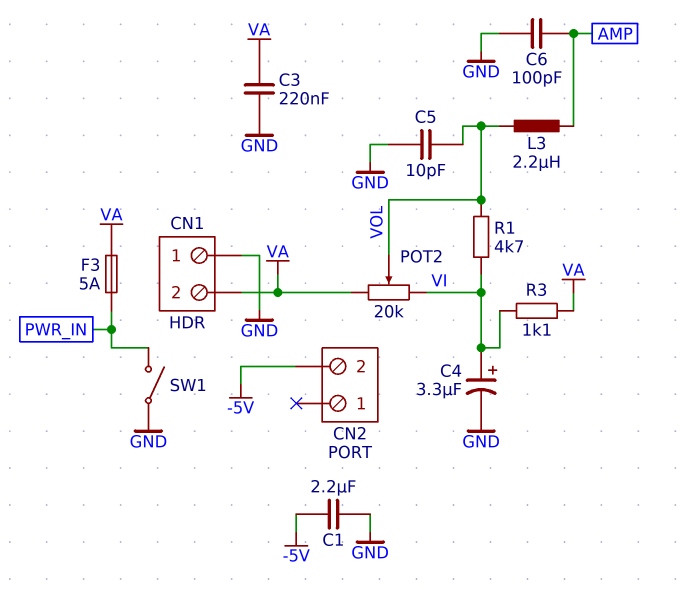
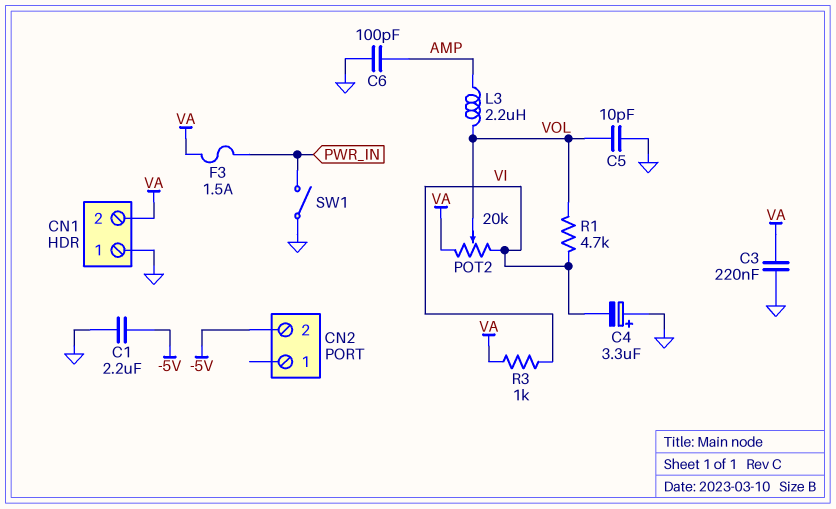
C4: 3.3uF (plus VI, minus GND) -> 3.3uF (plus GND, minus VI)
F3: 5A (PWR_IN, VA) -> 1.5A (PWR_IN, VA)
R3: 1.1k (VA, VI) -> 1k (VA, VI)

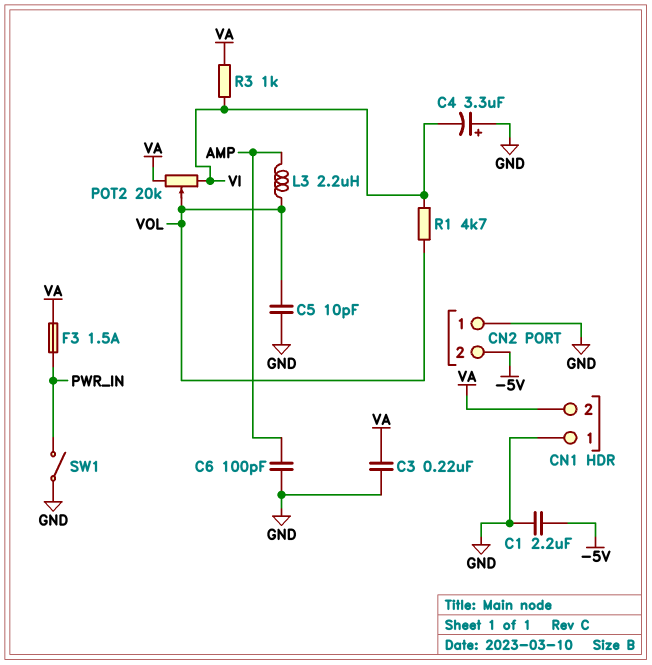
CN2 pin 1: none -> GND

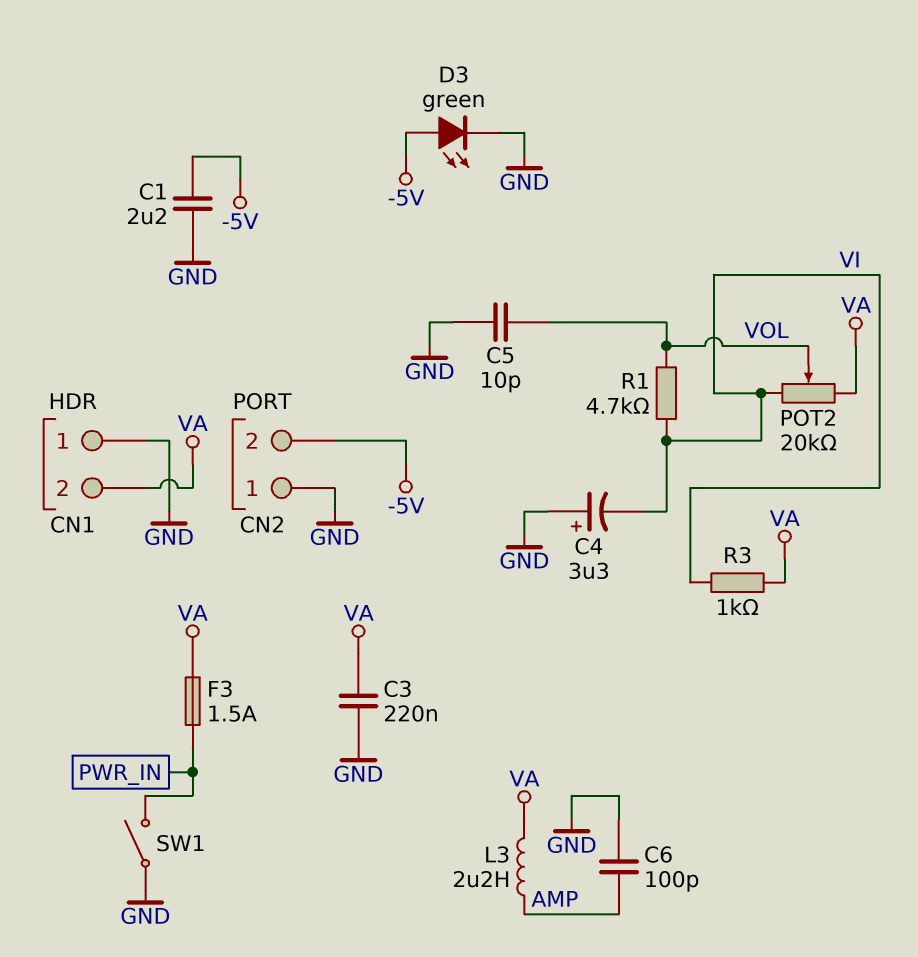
D3: none -> LED green (A -5V, K GND)
L3: 2.2uH (AMP, VOL) -> 2.2uH (AMP, VA)

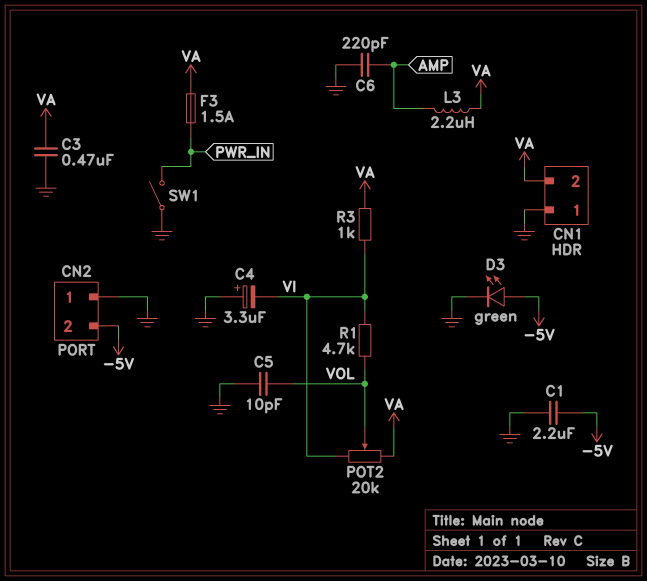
C3: 220nF (GND, VA) -> 470nF (GND, VA)
C6: 100pF (AMP, GND) -> 220pF (AMP, GND)

